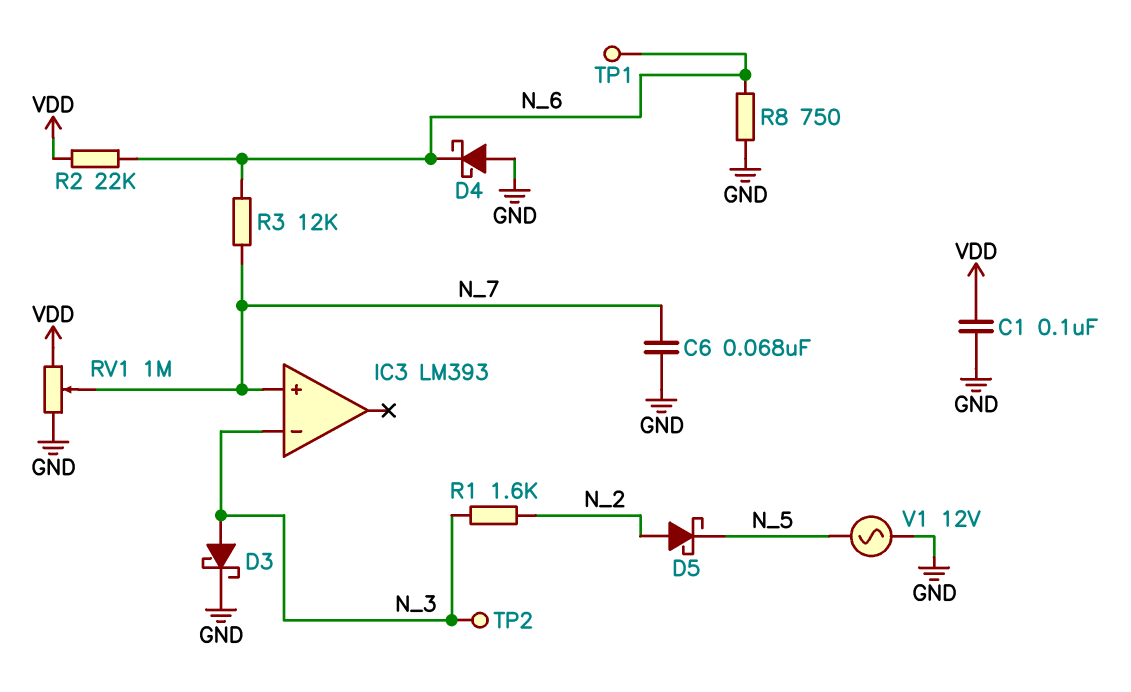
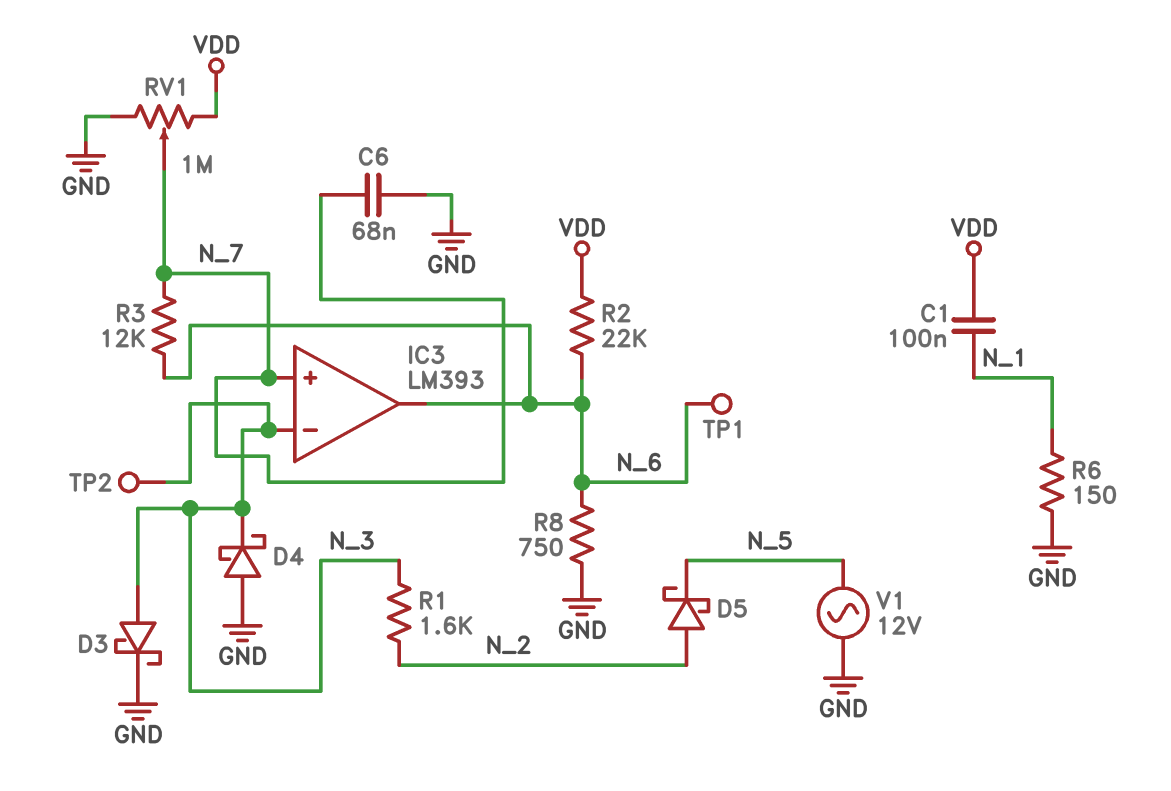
C1: 100nF (GND, VDD) -> 100nF (N_1, VDD)
D4: schottky (A GND, K N_6) -> schottky (A GND, K N_3)
IC3 pin out: none -> N_6
R6: none -> 150 (GND, N_1)

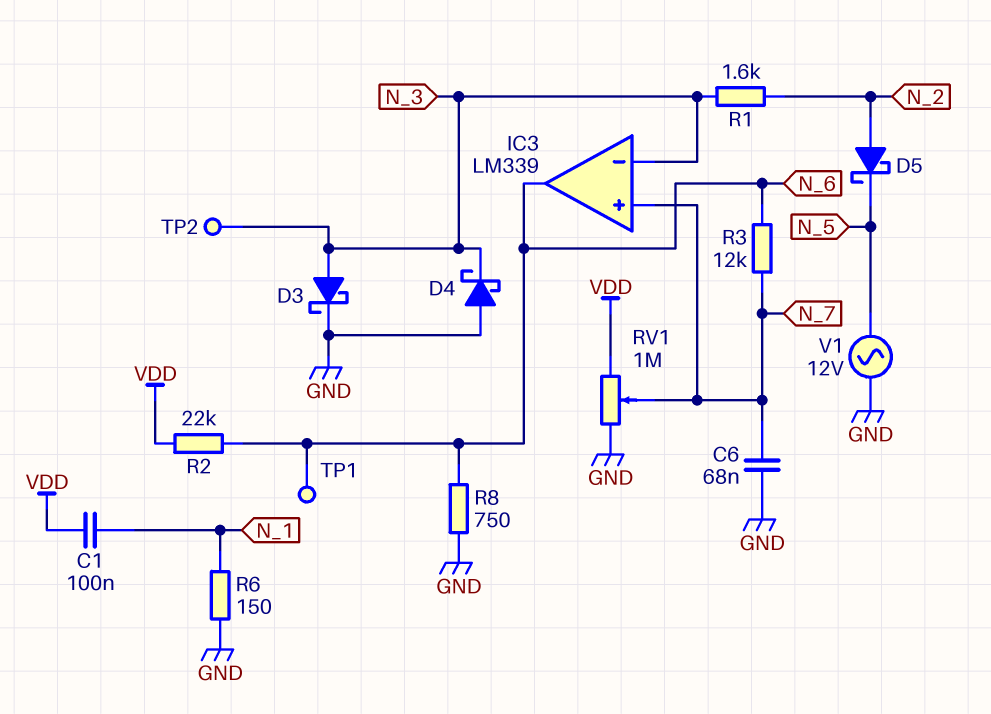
IC3: LM393 -> LM339

